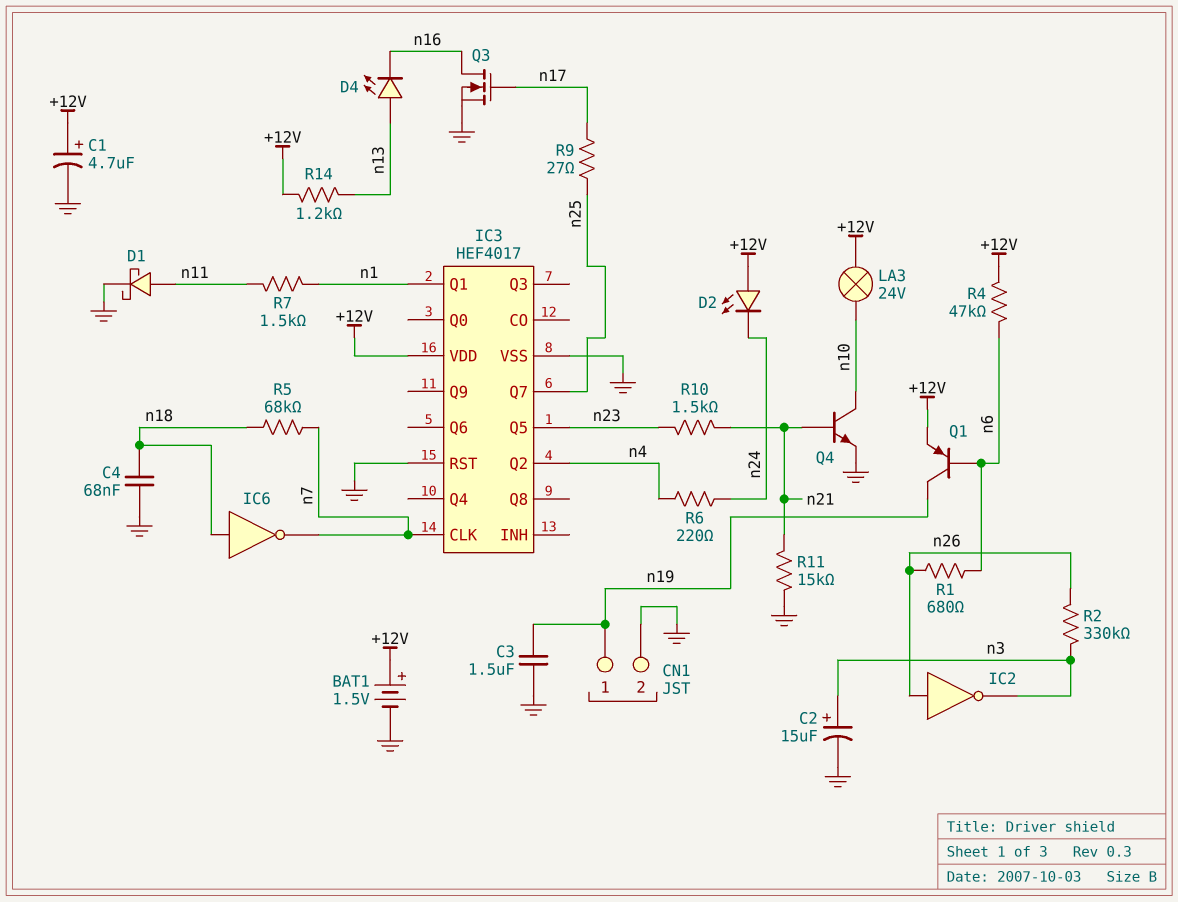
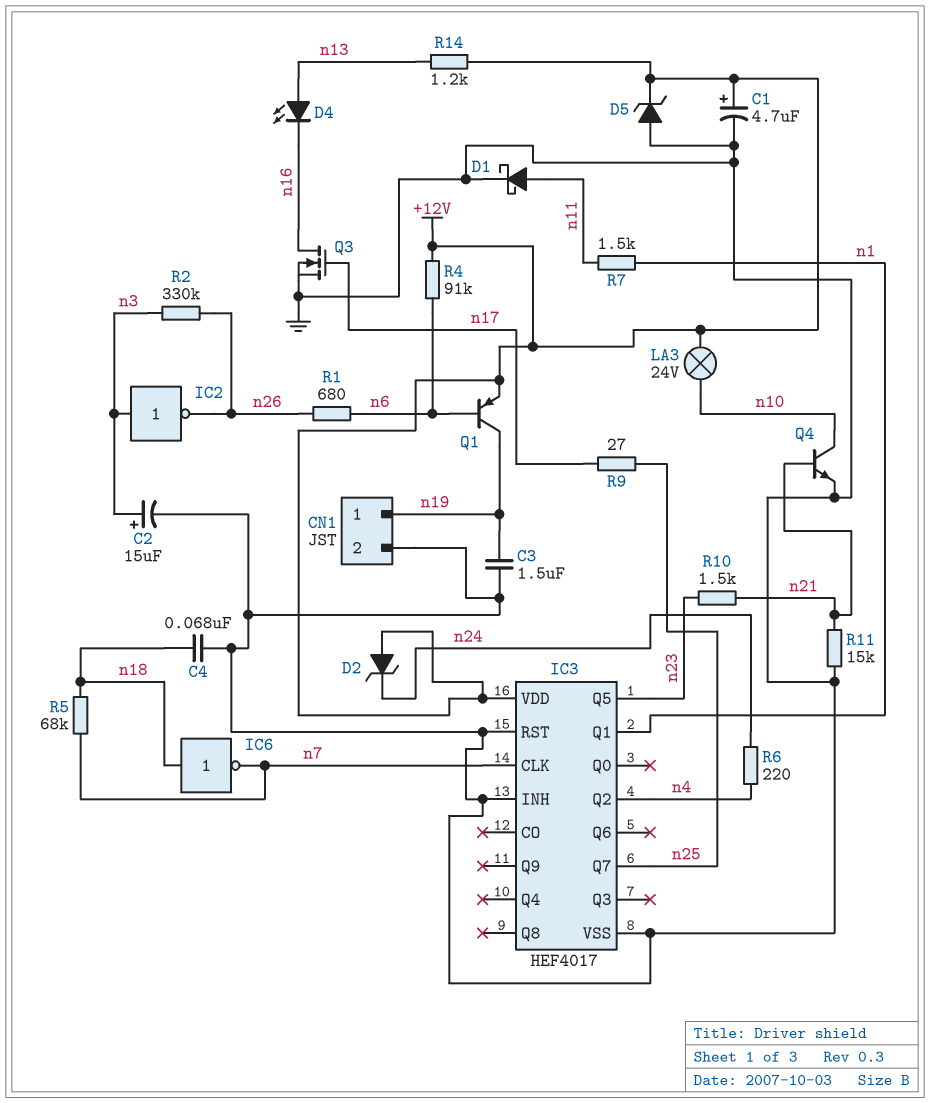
BAT1: 1.5V (plus +12V, minus GND) -> none
D2: LED (A +12V, K n24) -> zener (A +12V, K n24)
D5: none -> zener (A GND, K +12V)
IC2: NOT (in n26, out n3) -> NOT (in n3, out n26)
IC3 pin INH: none -> GND
R4: 47k (+12V, n6) -> 91k (+12V, n6)

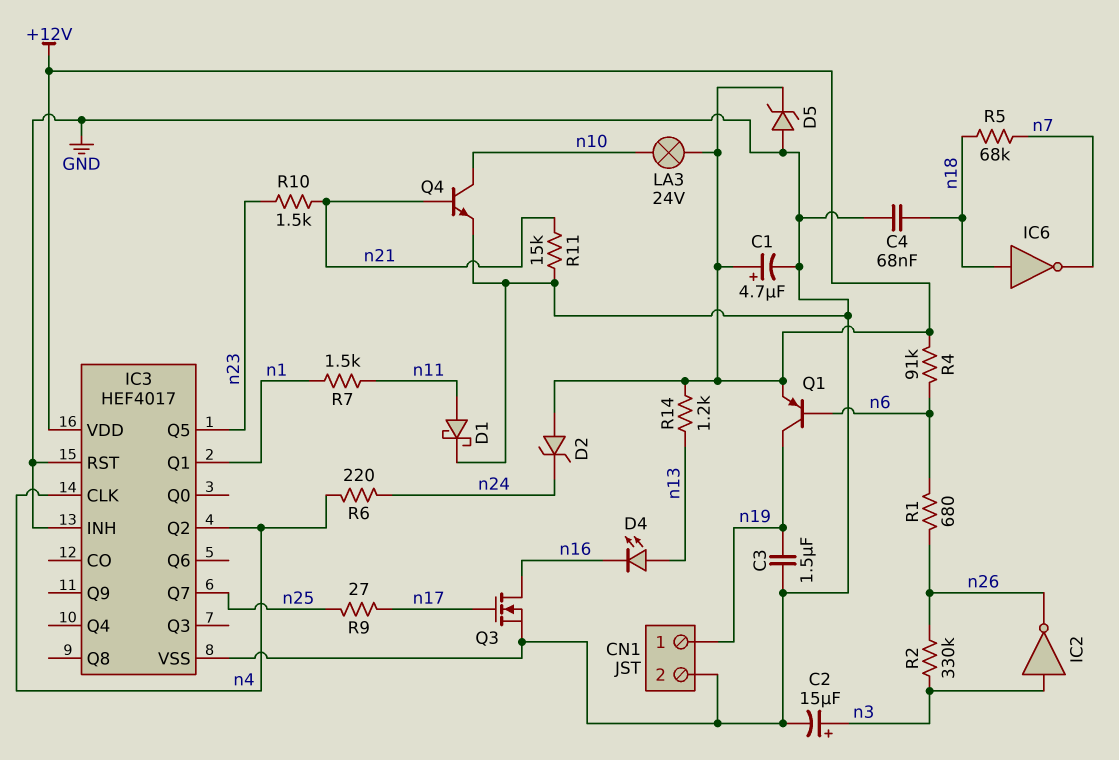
IC3 pin CLK: n7 -> n4

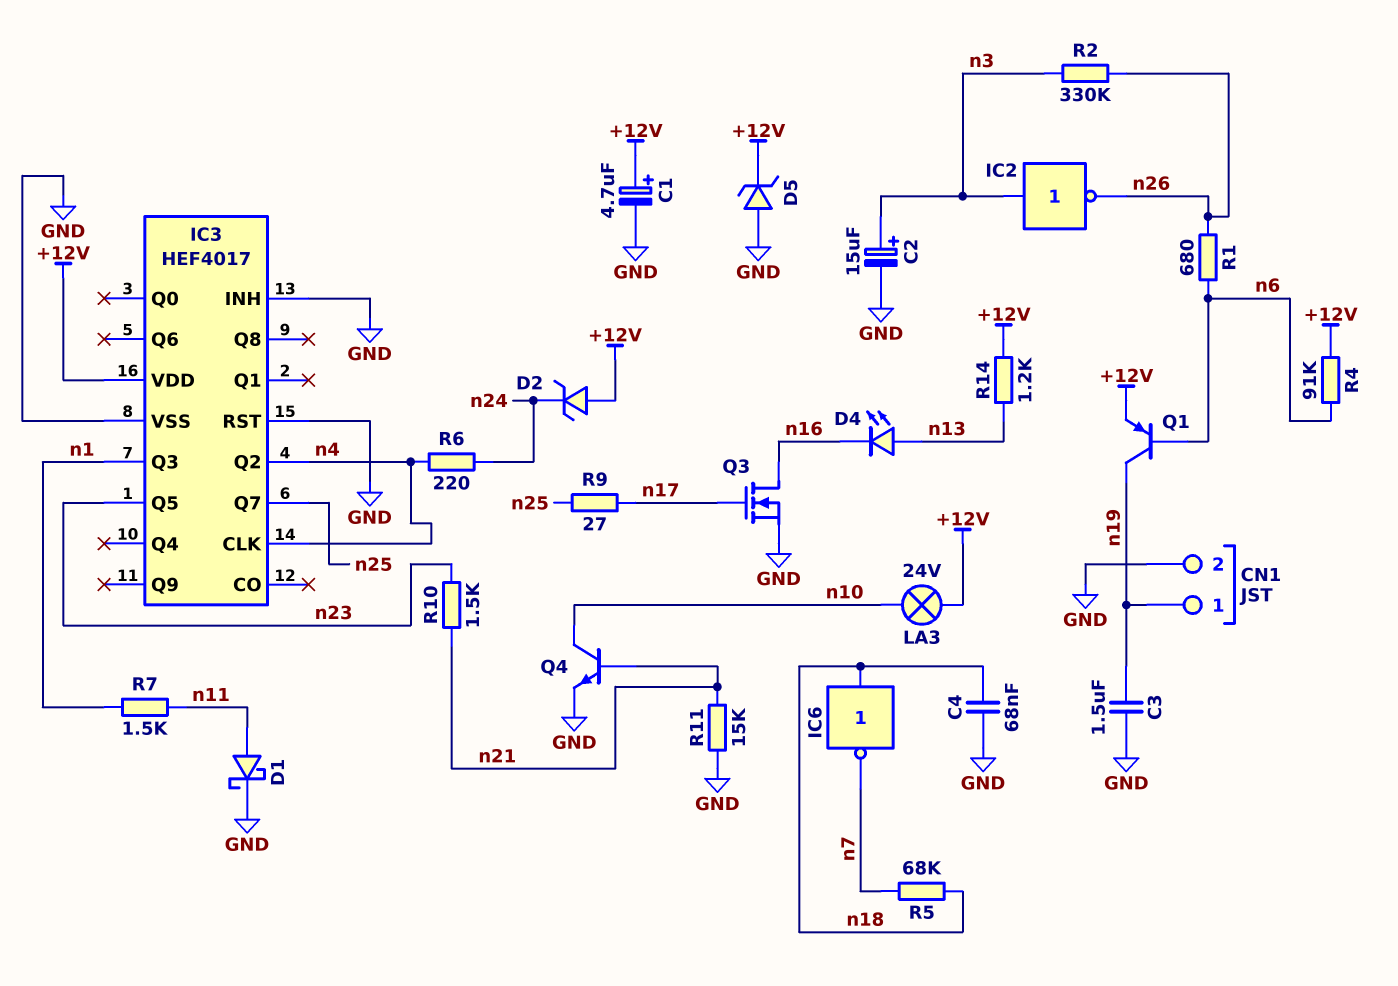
IC3 pin Q1: n1 -> none
IC3 pin Q3: none -> n1

